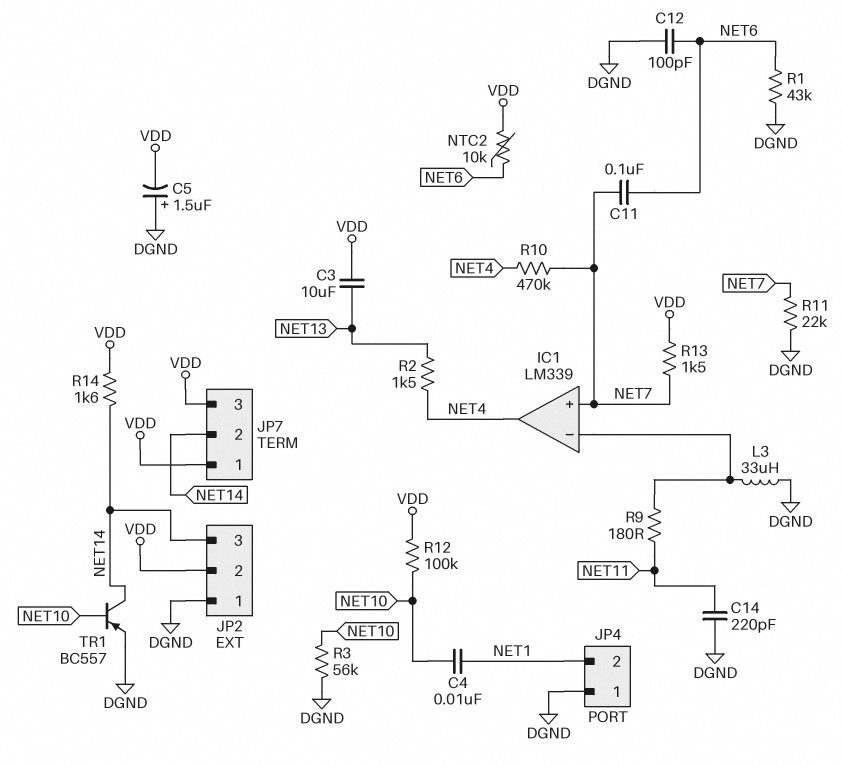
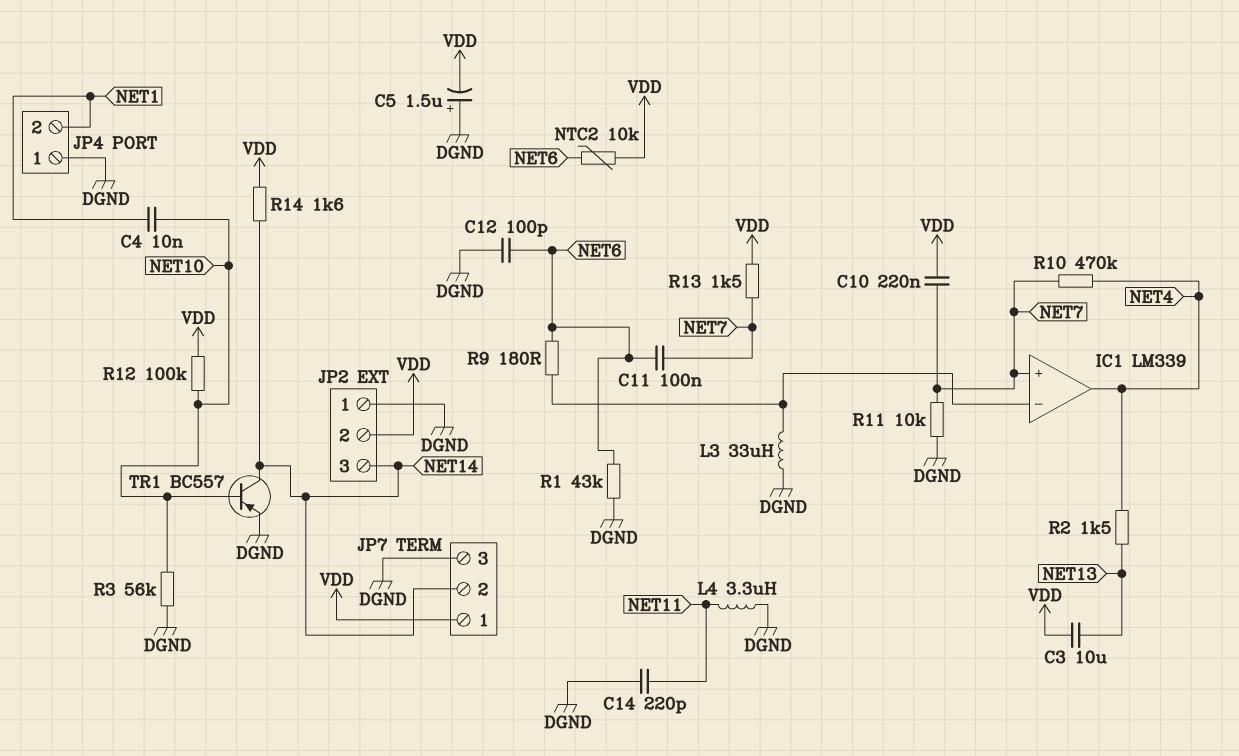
C10: none -> 220nF (NET7, VDD)
JP7 pin 3: VDD -> DGND
L4: none -> 3.3uH (DGND, NET11)
R9: 180 (IC1/in-, NET11) -> 180 (IC1/in-, NET6)
R11: 22k (DGND, NET7) -> 10k (DGND, NET7)

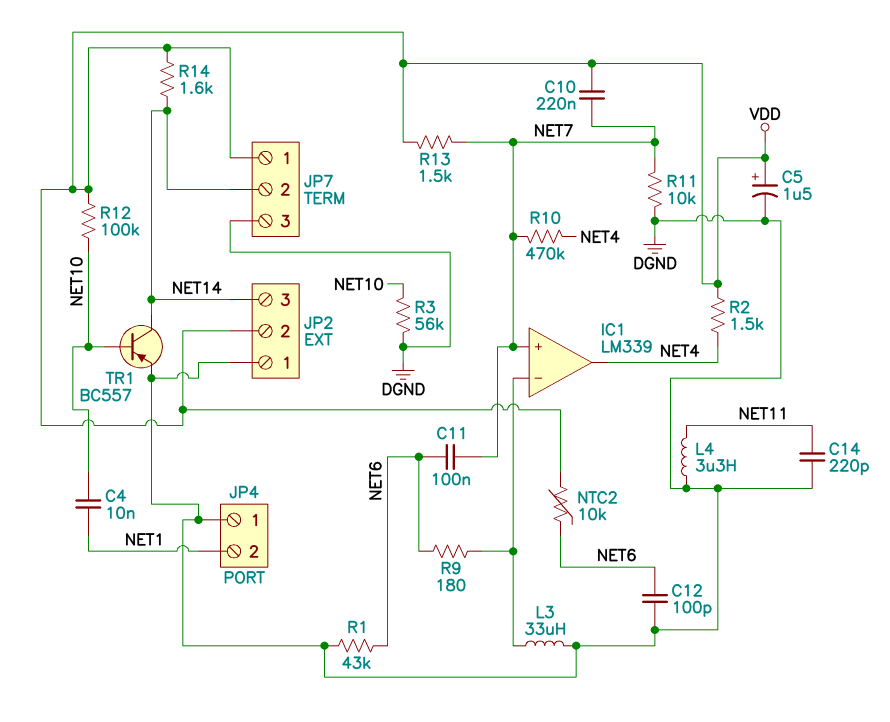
C3: 10uF (NET13, VDD) -> none
C5: 1.5uF (plus DGND, minus VDD) -> 1.5uF (plus VDD, minus DGND)
R2: 1.5k (NET4, NET13) -> 1.5k (NET4, VDD)

